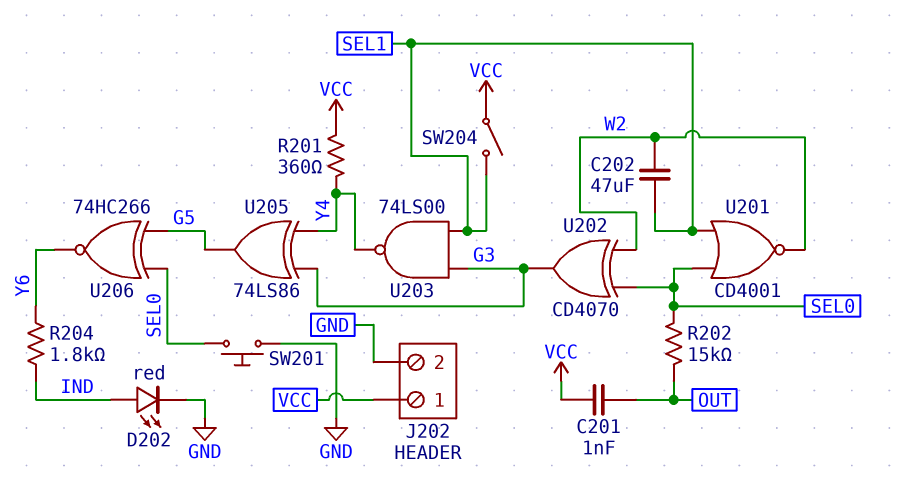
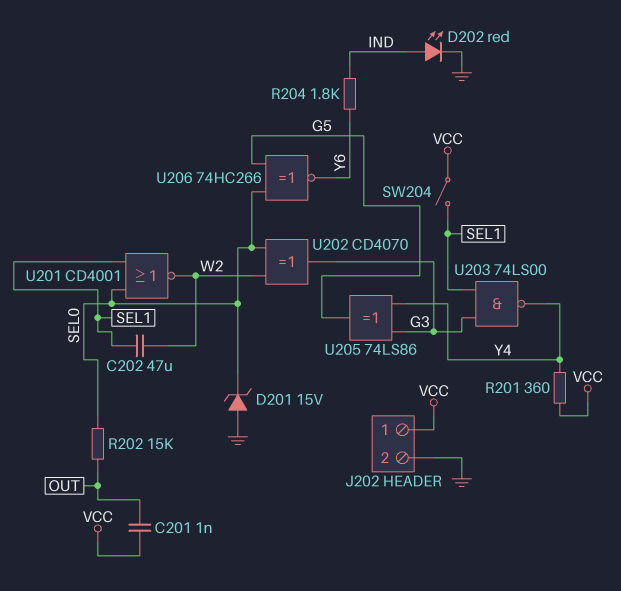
D201: none -> zener 15V (A GND, K SEL0)
SW201: button (GND, SEL0) -> none

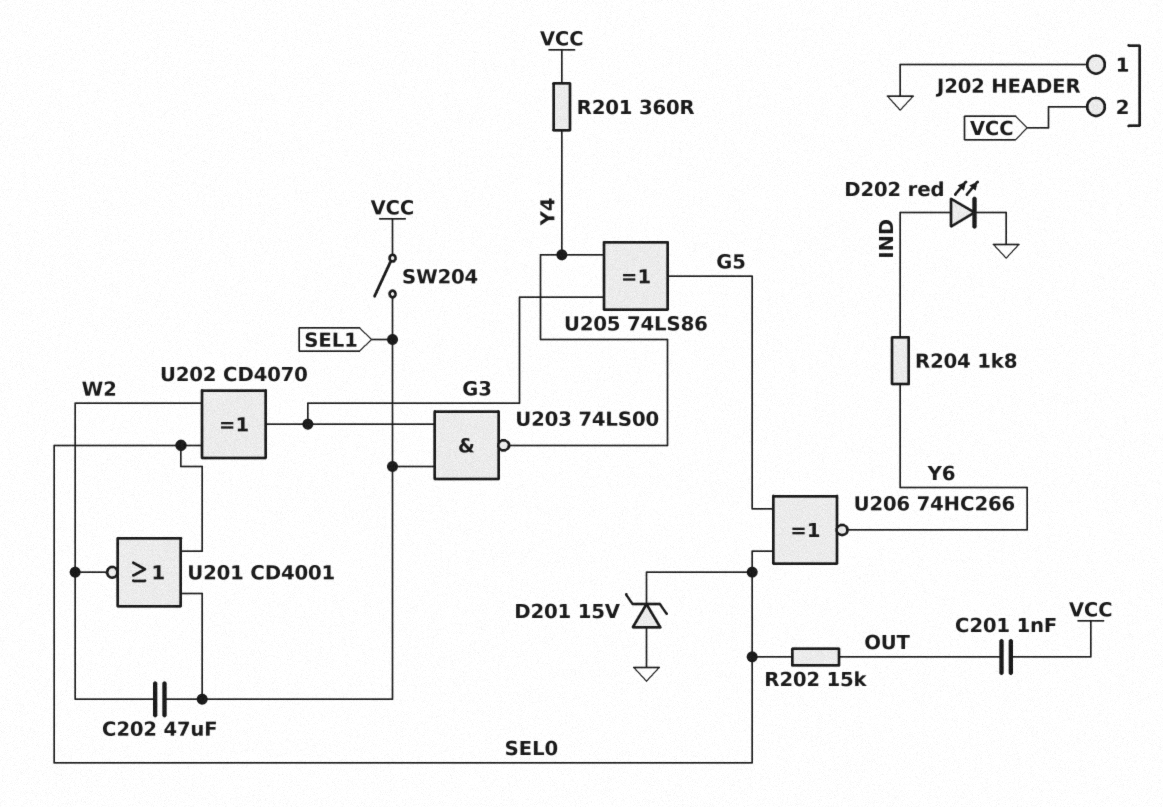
J202 pin 1: VCC -> GND
J202 pin 2: GND -> VCC

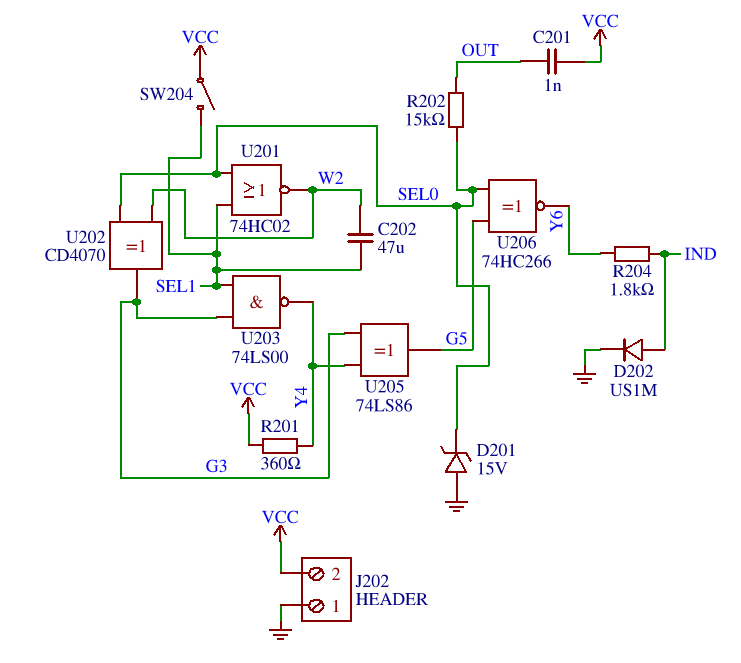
D202: LED red (A IND, K GND) -> diode US1M (A IND, K GND)
U201: NOR CD4001 (in SEL0, in SEL1, out W2) -> NOR 74HC02 (in SEL0, in SEL1, out W2)

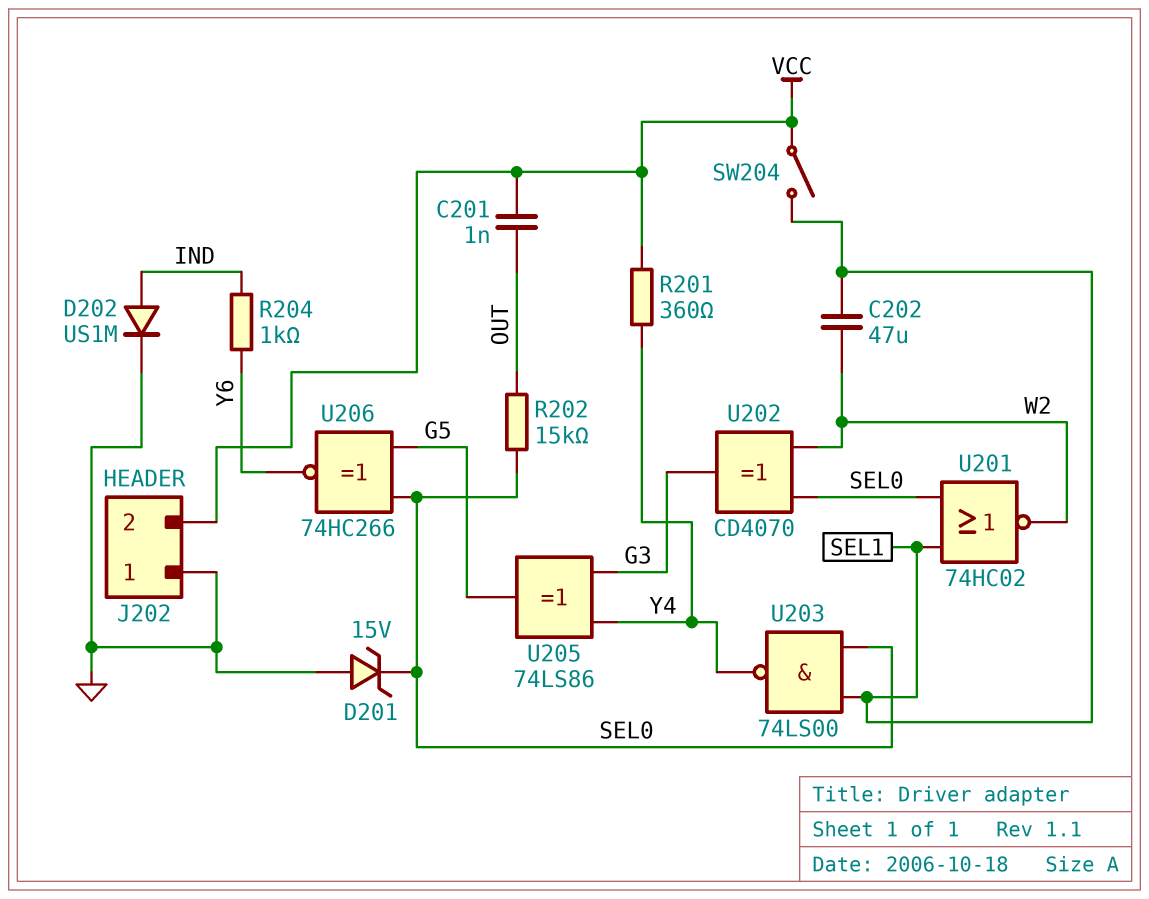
R204: 1.8k (IND, Y6) -> 1k (IND, Y6)
U203: NAND 74LS00 (in G3, in SEL1, out Y4) -> NAND 74LS00 (in SEL0, in SEL1, out Y4)

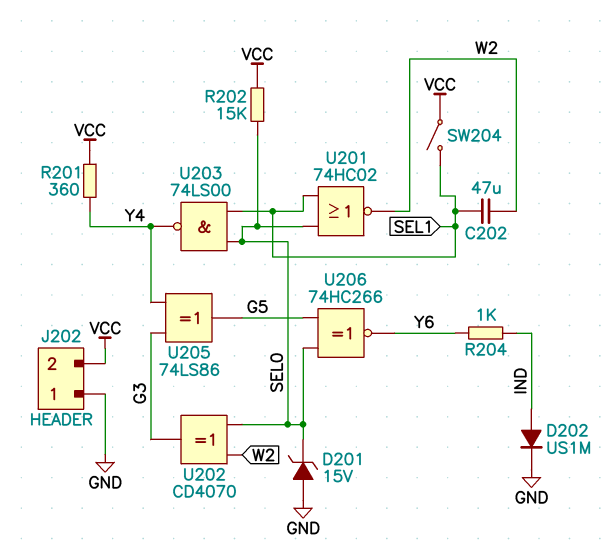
C201: 1nF (OUT, VCC) -> none
R202: 15k (OUT, SEL0) -> 15k (SEL0, VCC)

